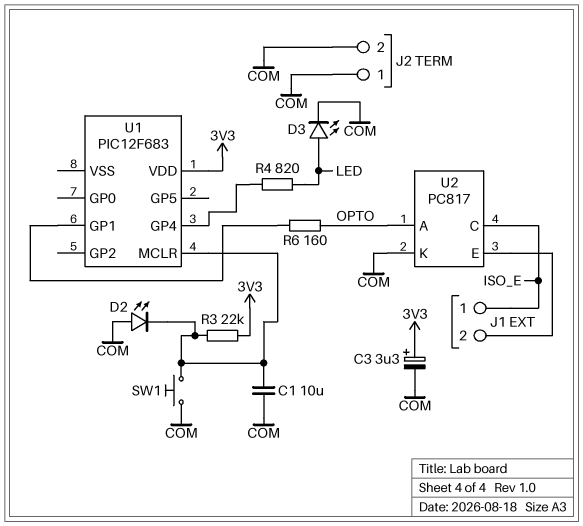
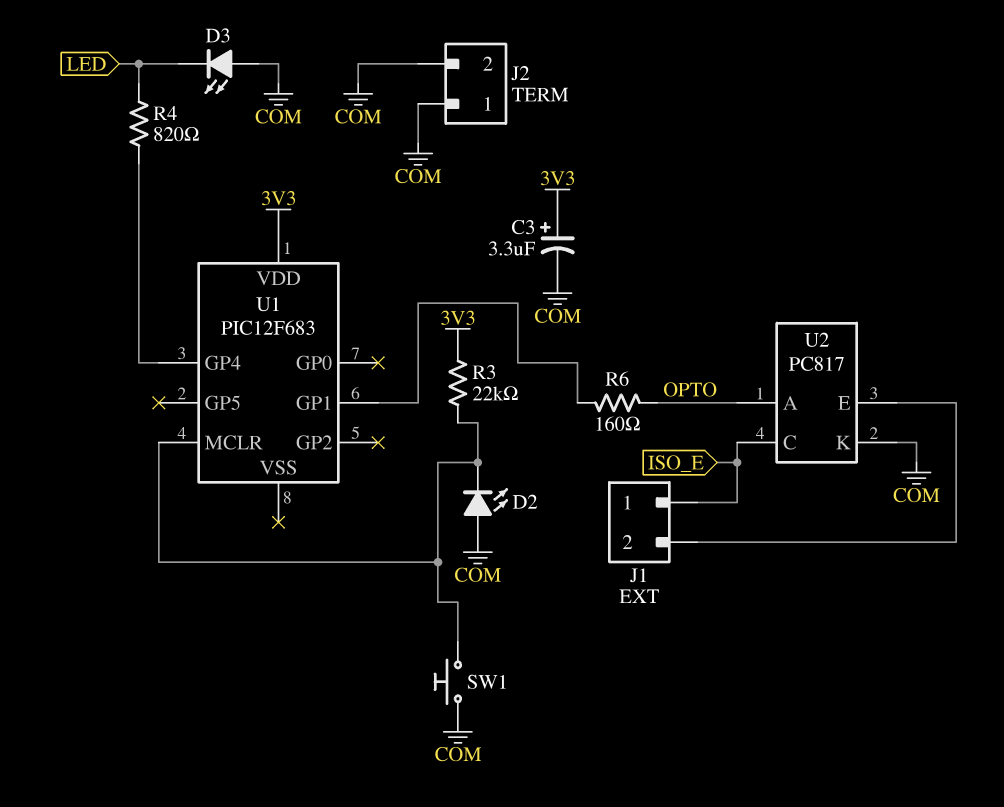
C1: 10uF (COM, U1/MCLR) -> none
D3: LED (A LED, K COM) -> LED (A COM, K LED)

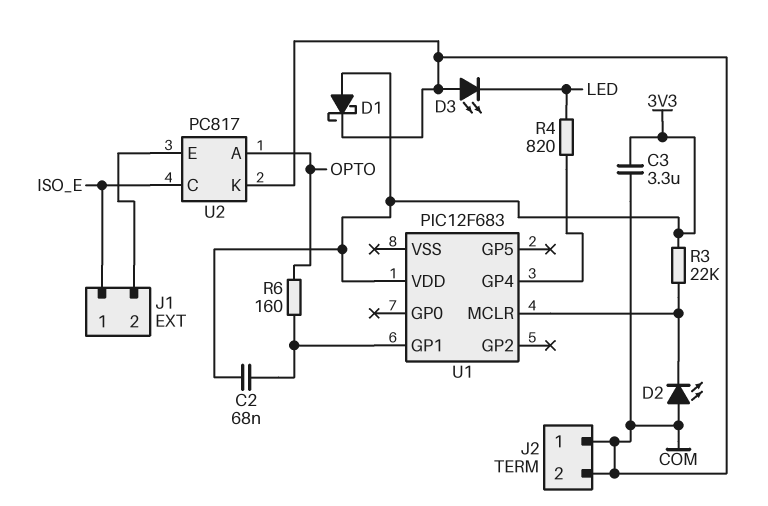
C2: none -> 68nF (3V3, U1/GP1)
C3: 3.3uF (plus 3V3, minus COM) -> 3.3uF (3V3, COM)
D1: none -> schottky (A 3V3, K COM)
SW1: button (COM, U1/MCLR) -> none

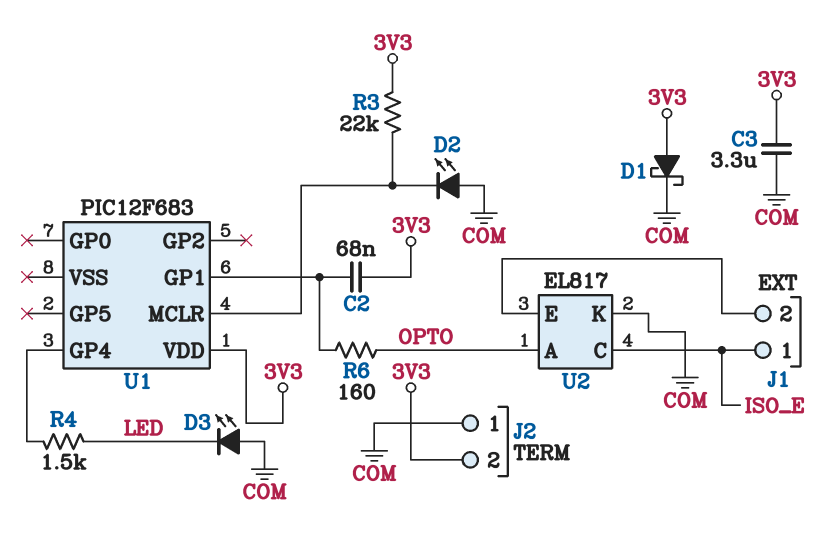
J2 pin 2: COM -> 3V3
R4: 820 (LED, U1/GP4) -> 1.5k (LED, U1/GP4)
U2: PC817 -> EL817

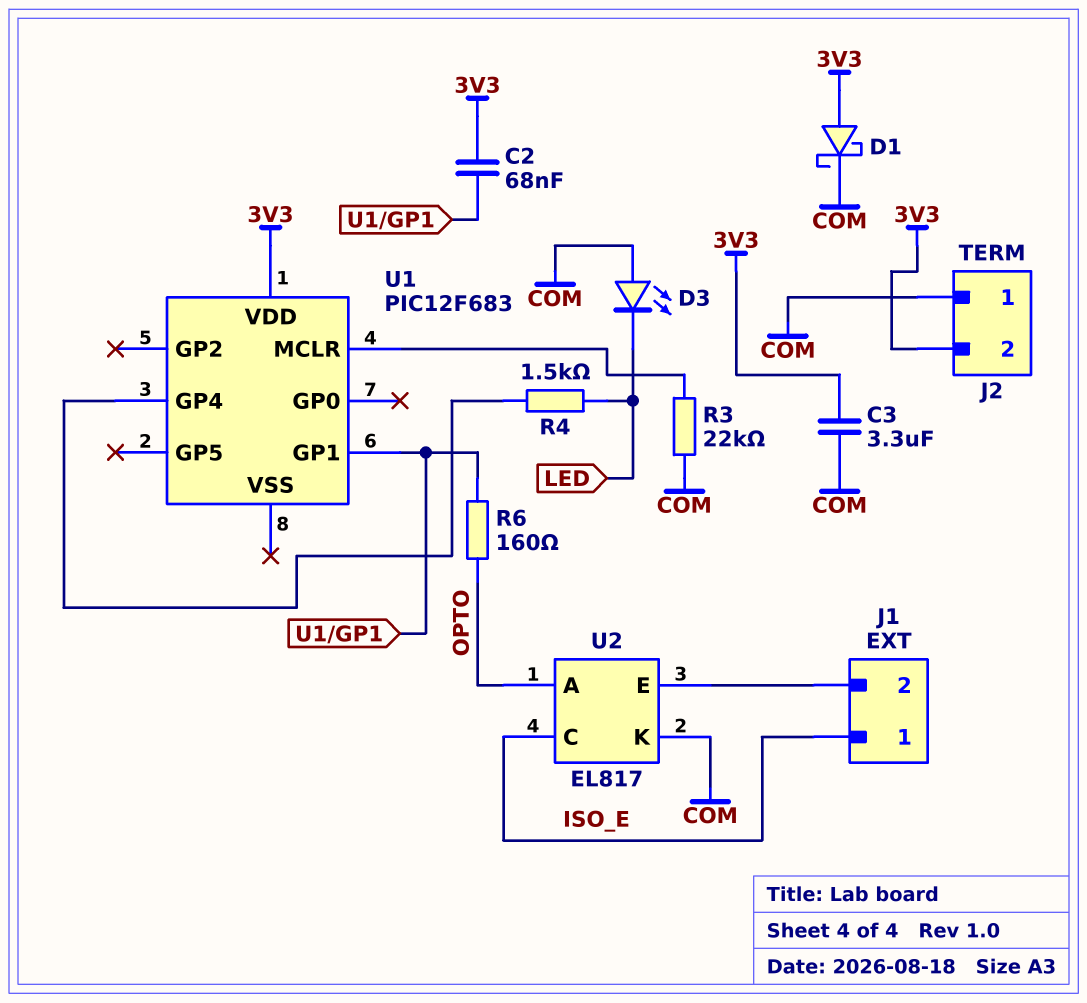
D2: LED (A COM, K U1/MCLR) -> none
R3: 22k (3V3, U1/MCLR) -> 22k (COM, U1/MCLR)

